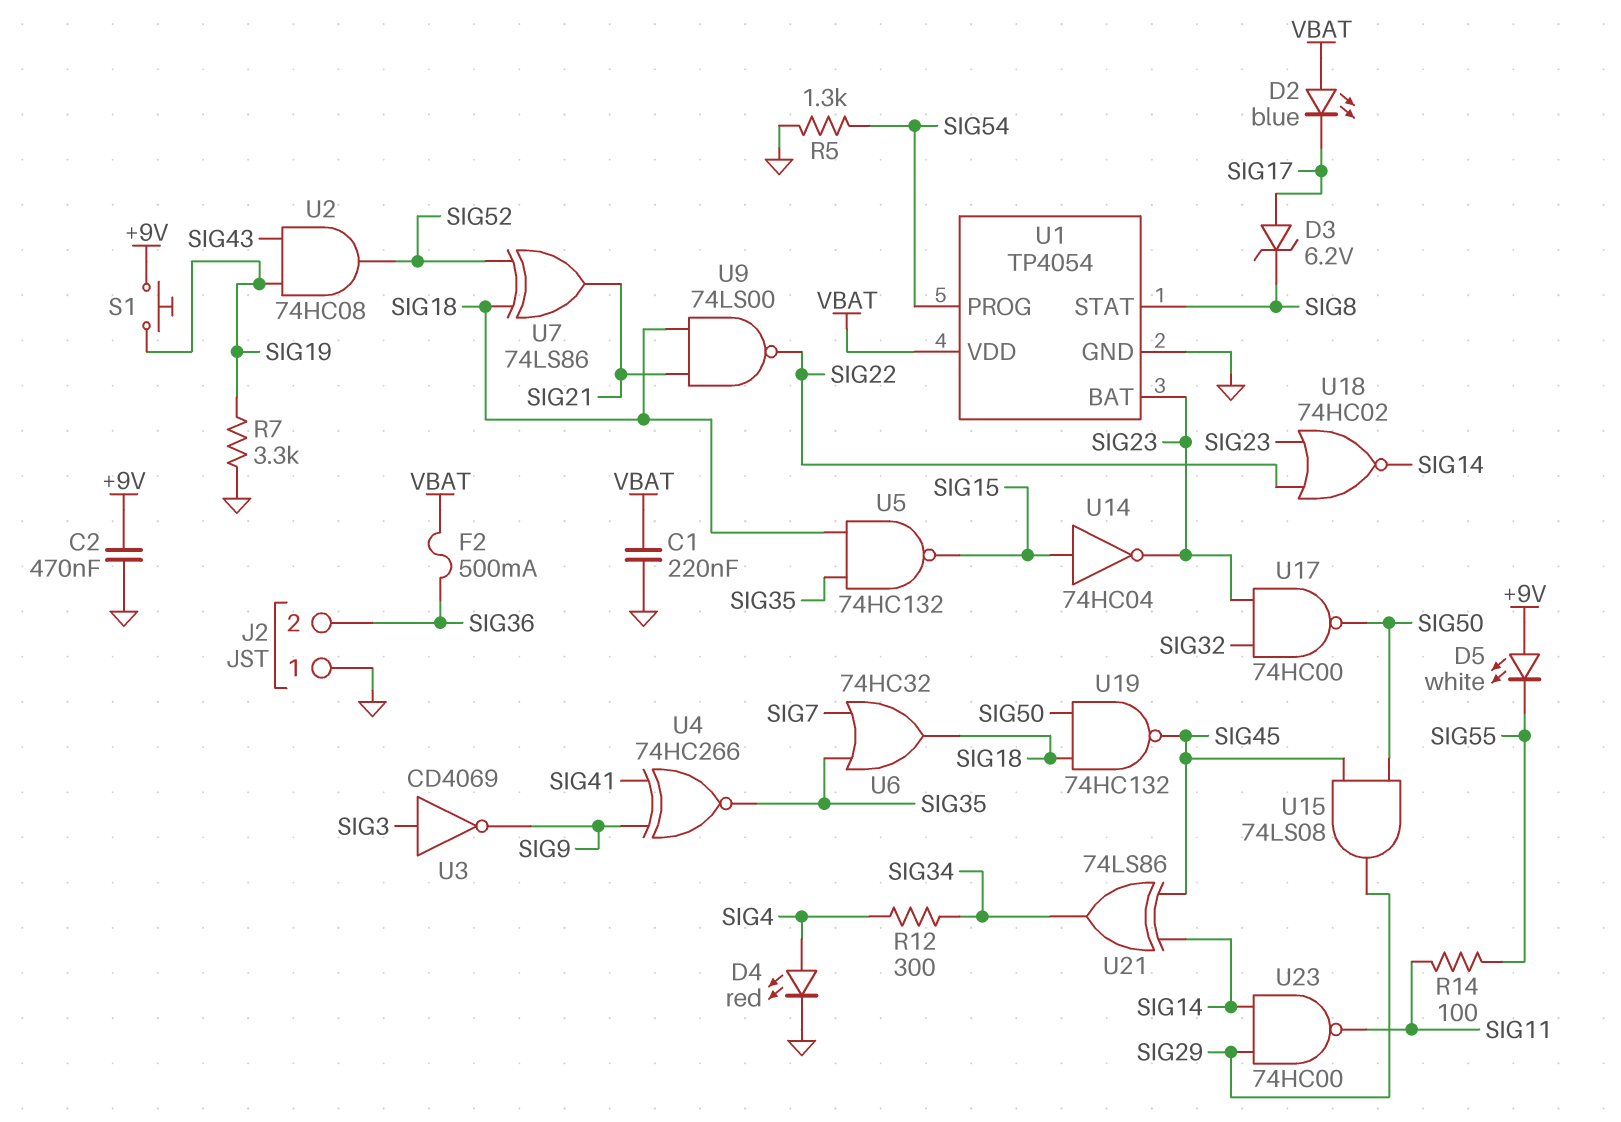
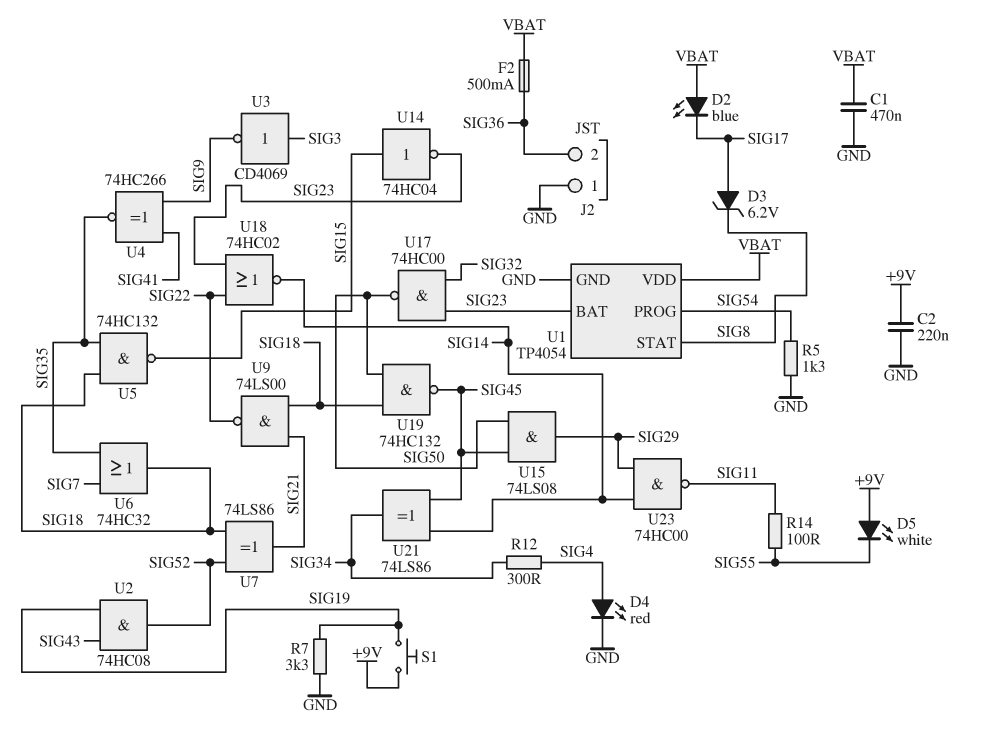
C1: 220nF (GND, VBAT) -> 470nF (GND, VBAT)
C2: 470nF (+9V, GND) -> 220nF (+9V, GND)

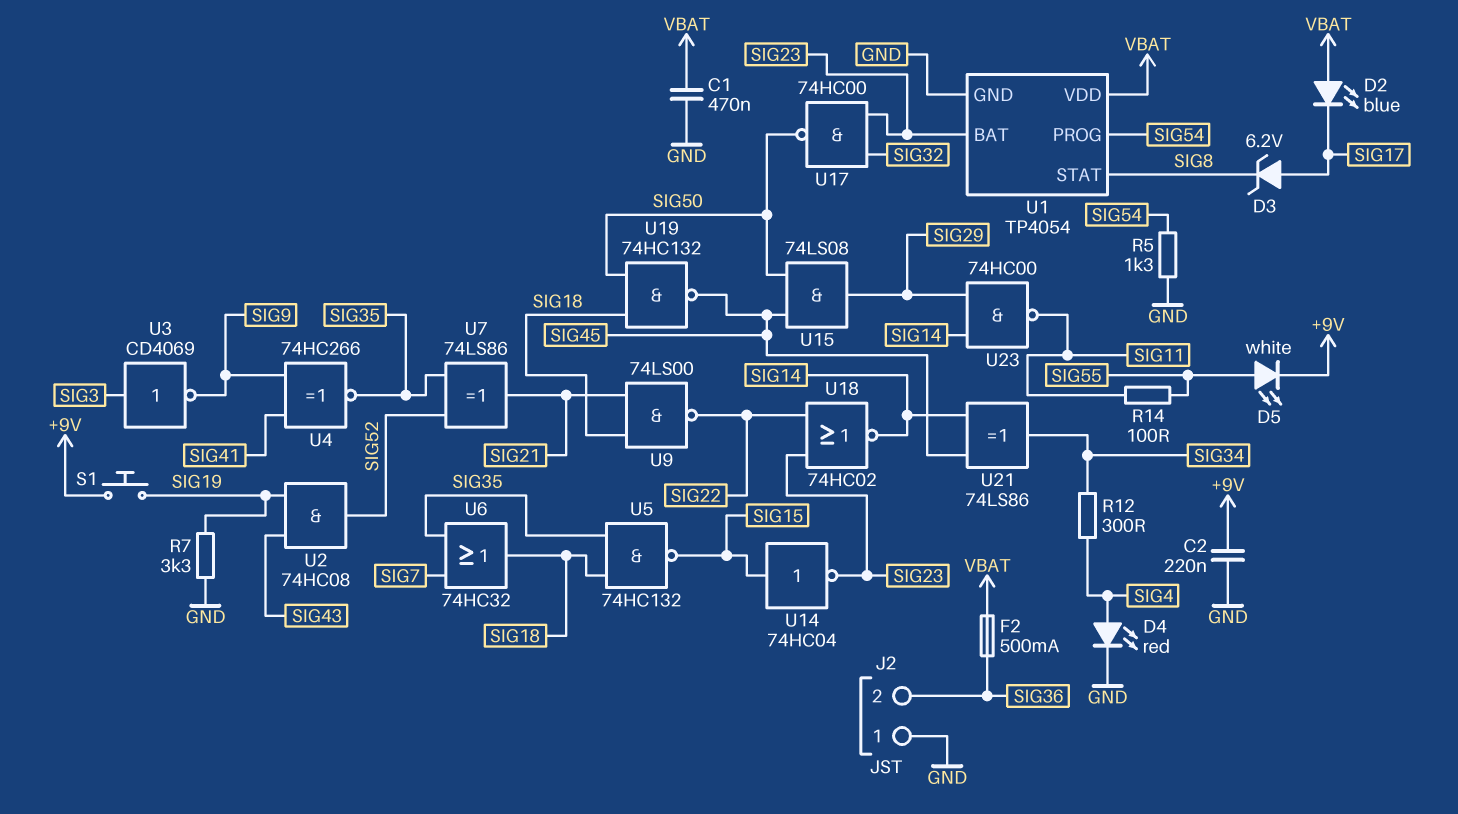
D5: LED white (A +9V, K SIG55) -> LED white (A SIG55, K +9V)
U7: XOR 74LS86 (in SIG18, in SIG52, out SIG21) -> XOR 74LS86 (in SIG35, in SIG52, out SIG21)

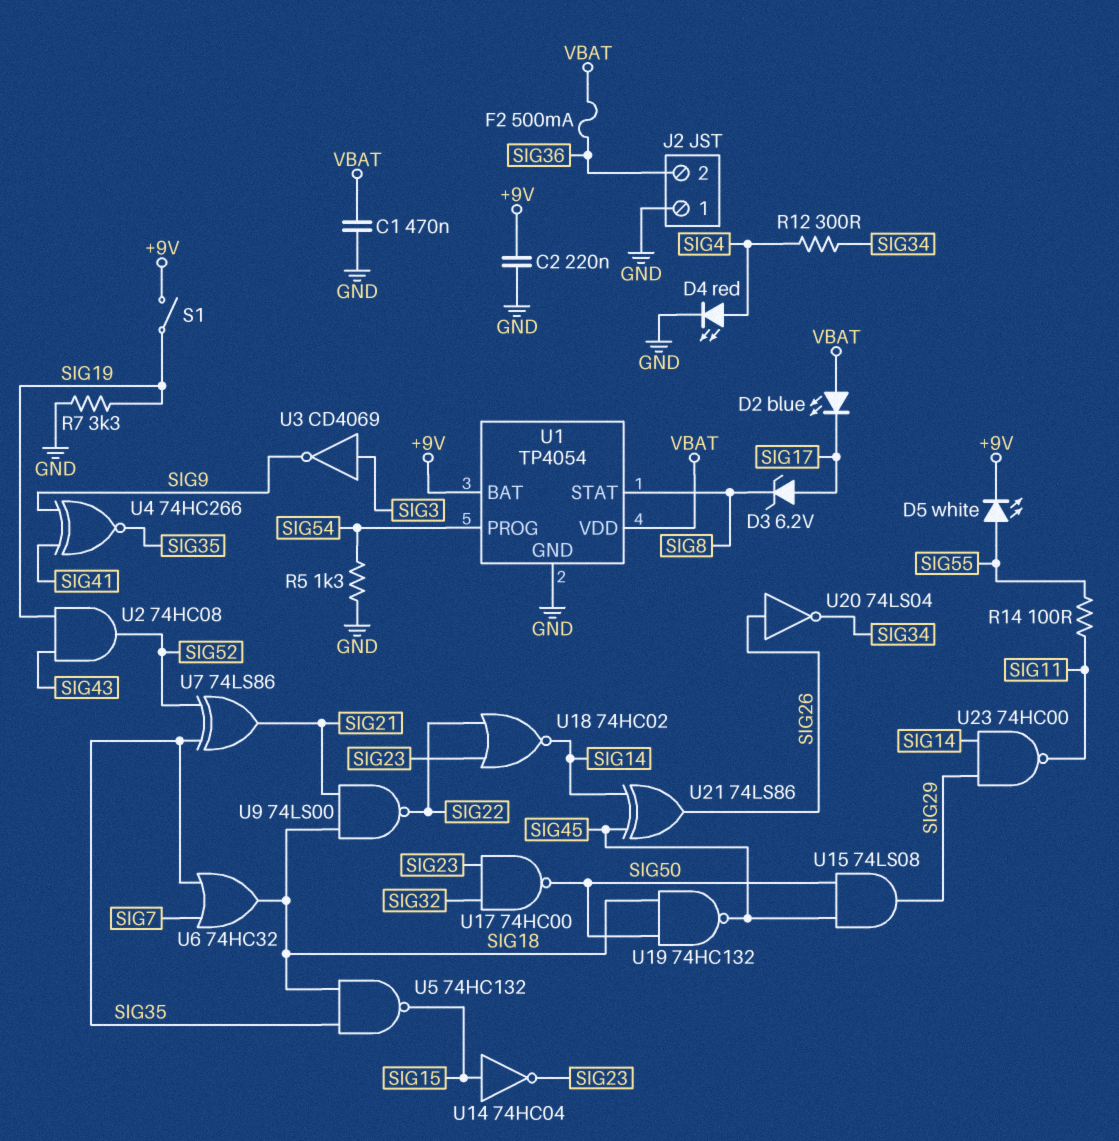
S1: button (+9V, SIG19) -> switch (+9V, SIG19)
U1 pin BAT: SIG23 -> +9V
U20: none -> NOT 74LS04 (in SIG26, out SIG34)
U21: XOR 74LS86 (in SIG14, in SIG45, out SIG34) -> XOR 74LS86 (in SIG14, in SIG45, out SIG26)

